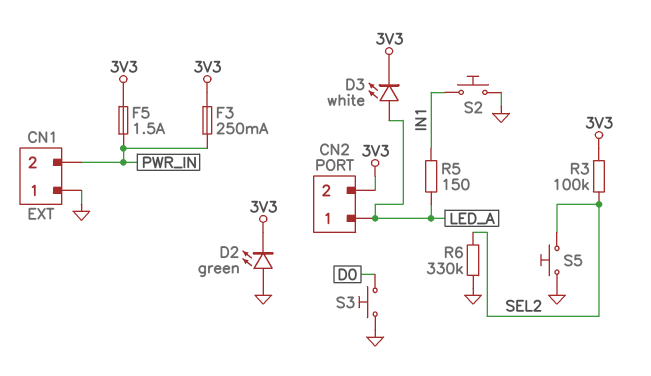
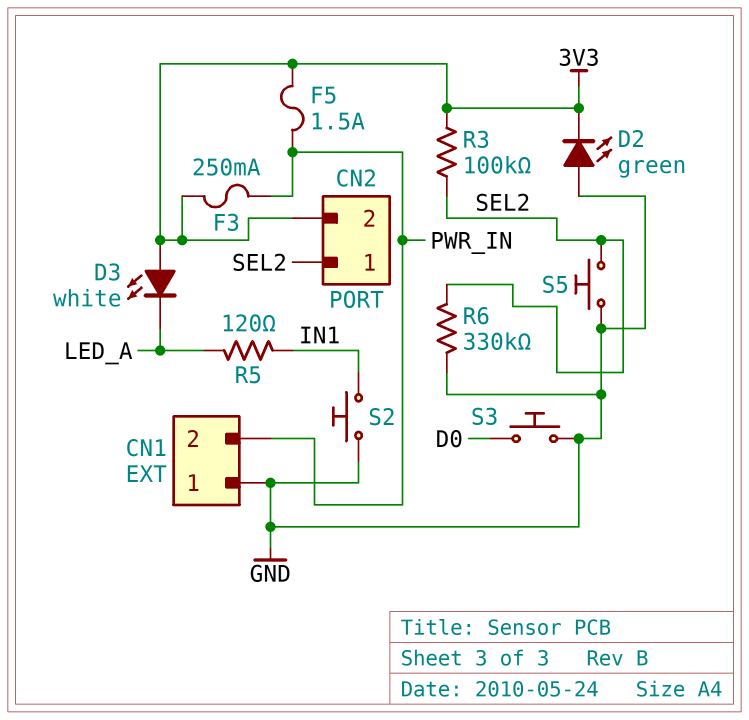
CN2 pin 1: LED_A -> SEL2
D3: LED white (A LED_A, K 3V3) -> LED white (A 3V3, K LED_A)
R5: 150 (IN1, LED_A) -> 120 (IN1, LED_A)

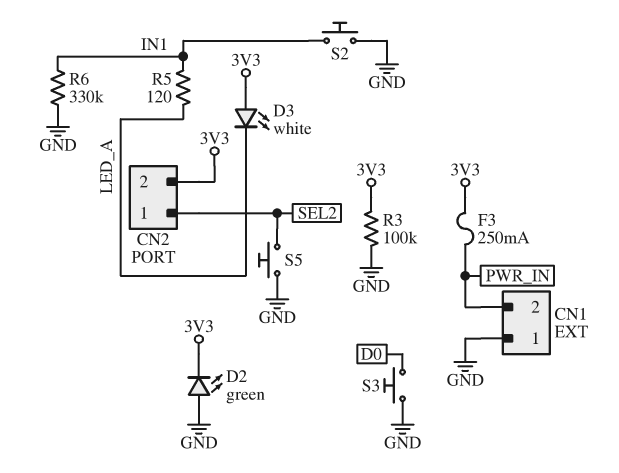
F5: 1.5A (3V3, PWR_IN) -> none
R3: 100k (3V3, SEL2) -> 100k (3V3, GND)
R6: 330k (GND, SEL2) -> 330k (GND, IN1)

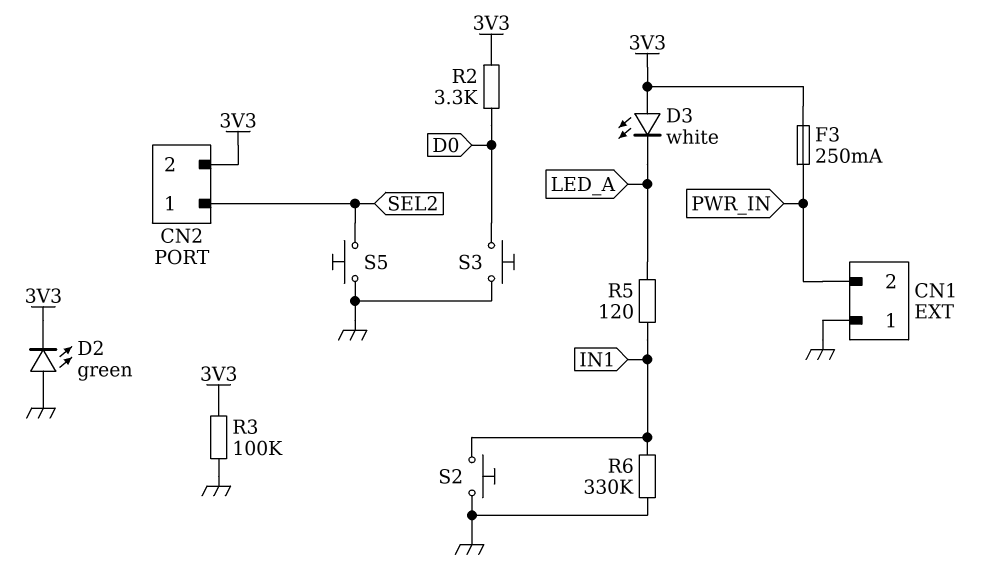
R2: none -> 3.3k (3V3, D0)

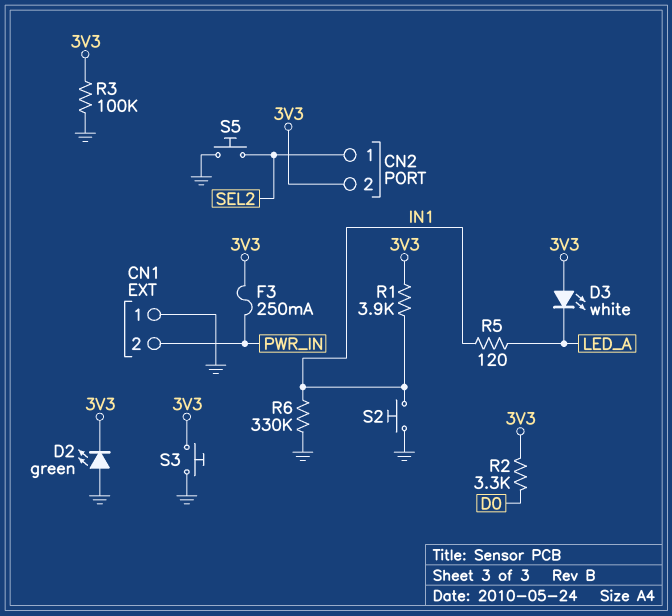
R1: none -> 3.9k (3V3, IN1)
S3: button (D0, GND) -> button (3V3, GND)

